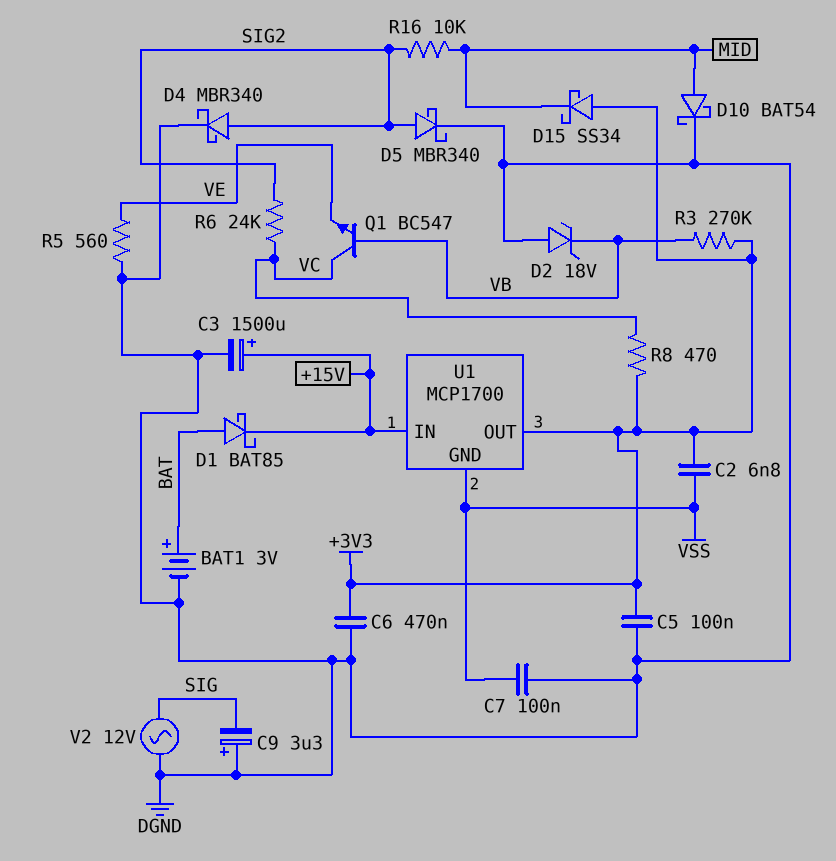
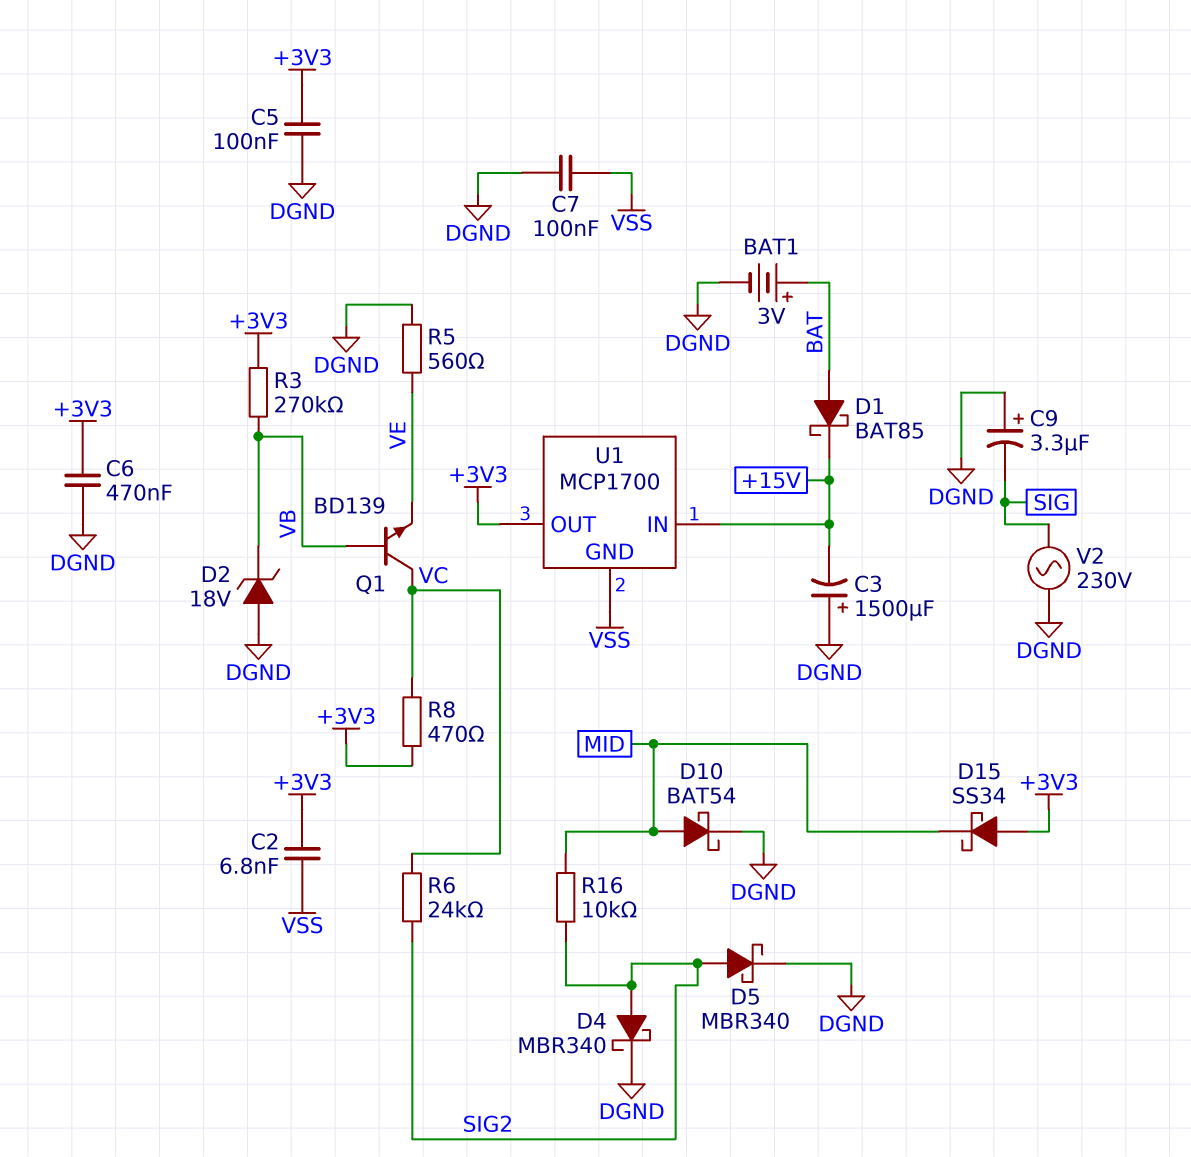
C3: 1500uF (plus +15V, minus DGND) -> 1500uF (plus DGND, minus +15V)
Q1: NPN BC547 (B VB, C VC, E VE) -> NPN BD139 (B VB, C VC, E VE)
V2: AC 12V (DGND, SIG) -> AC 230V (DGND, SIG)

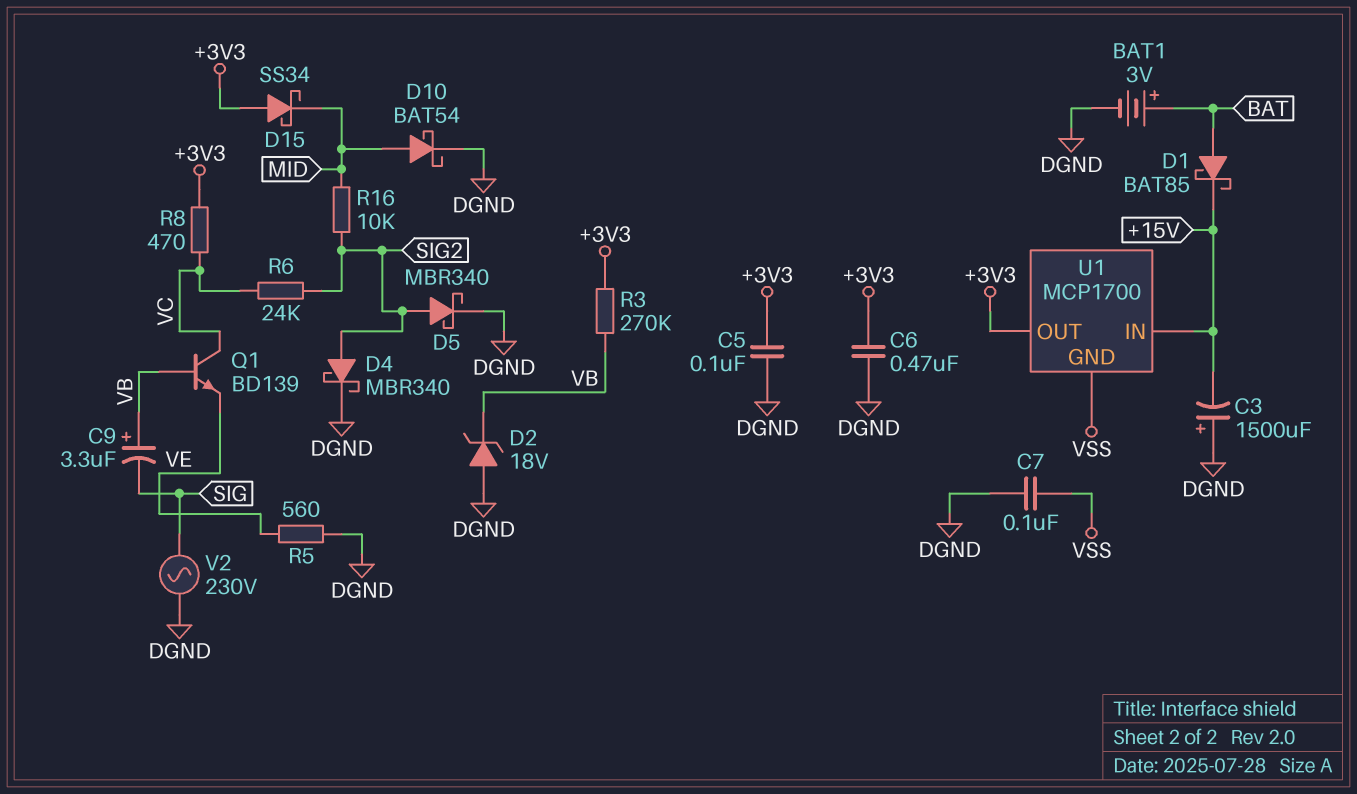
C2: 6.8nF (+3V3, VSS) -> none
C9: 3.3uF (plus DGND, minus SIG) -> 3.3uF (plus VB, minus SIG)

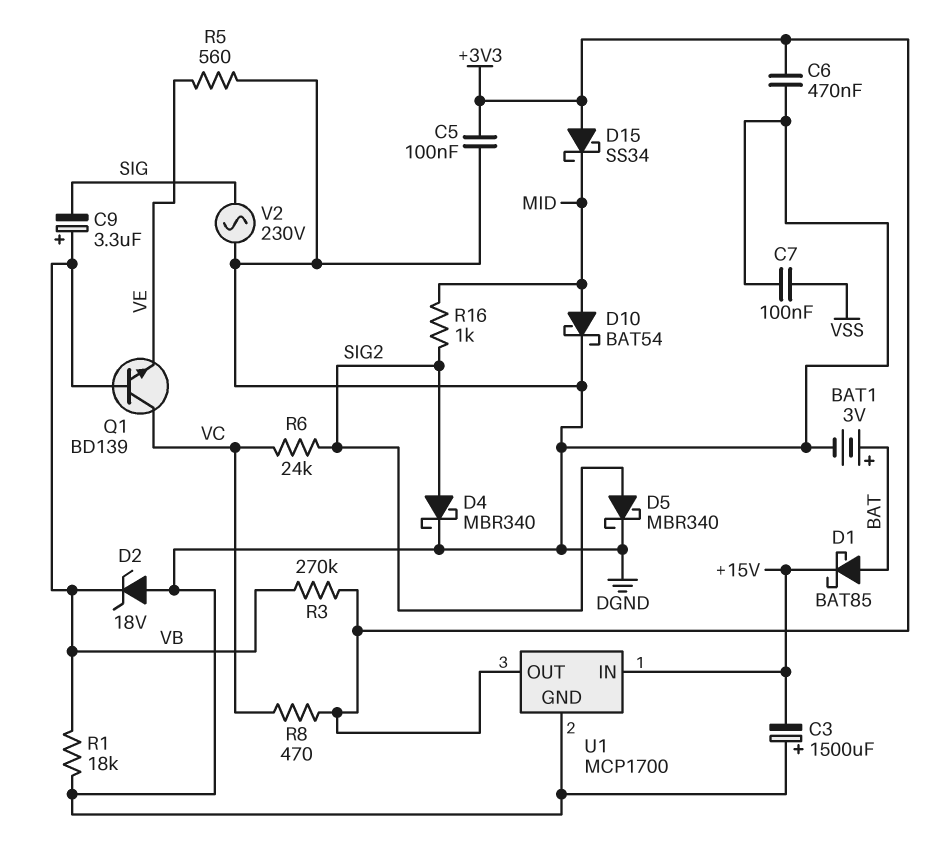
R1: none -> 18k (DGND, VB)
R16: 10k (MID, SIG2) -> 1k (MID, SIG2)
U1 pin GND: VSS -> DGND

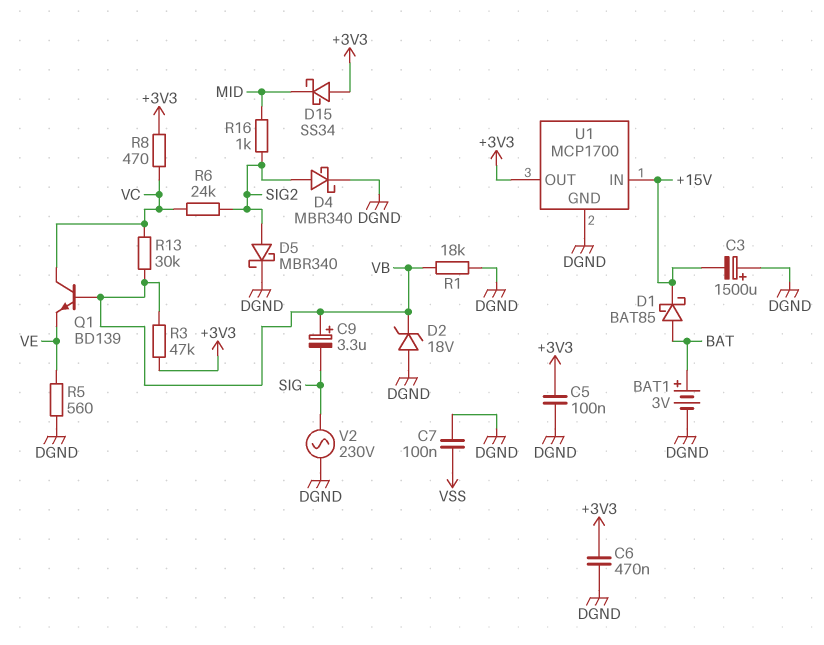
D10: schottky BAT54 (A MID, K DGND) -> none
R3: 270k (+3V3, VB) -> 47k (+3V3, VB)
R13: none -> 30k (VB, VC)

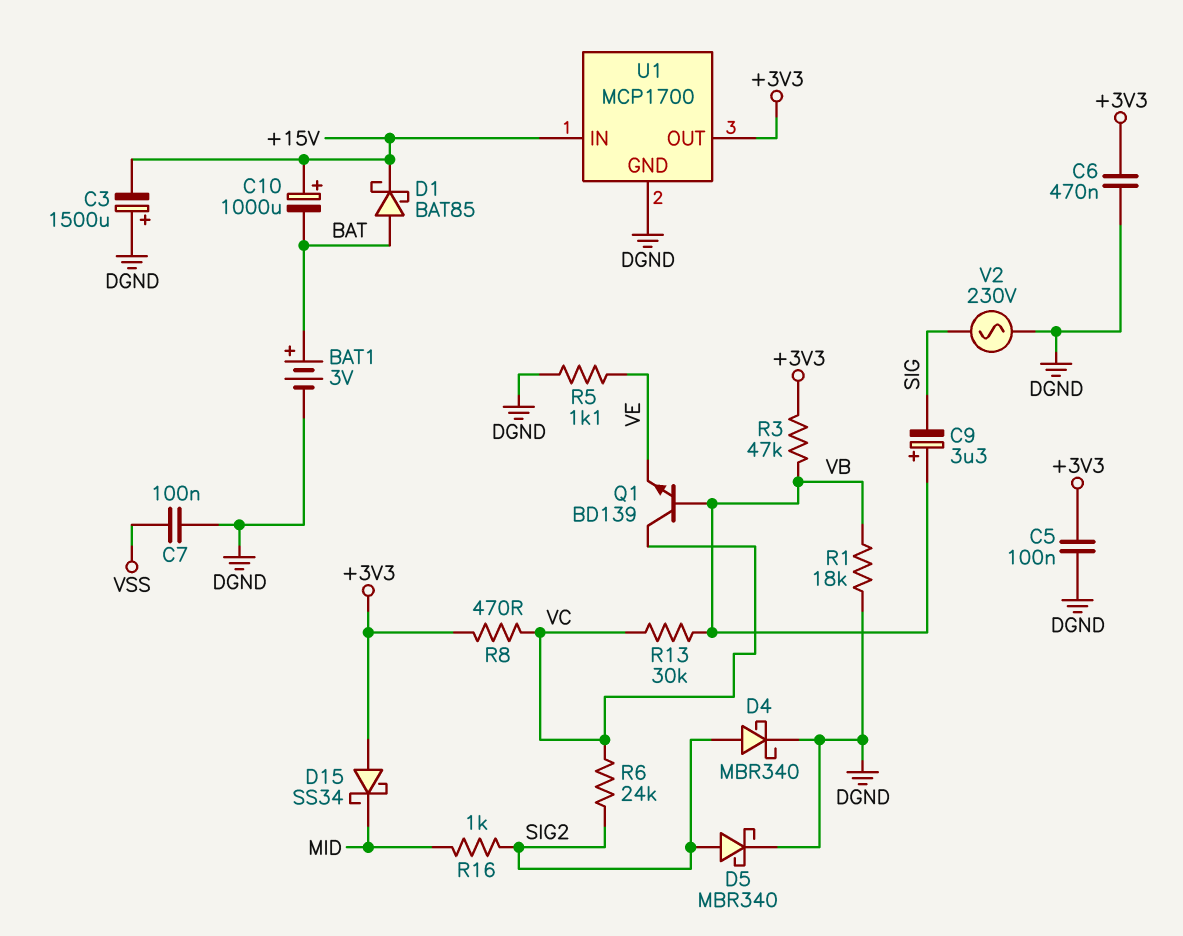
C10: none -> 1000uF (plus +15V, minus BAT)
D2: zener 18V (A DGND, K VB) -> none
R5: 560 (DGND, VE) -> 1.1k (DGND, VE)

